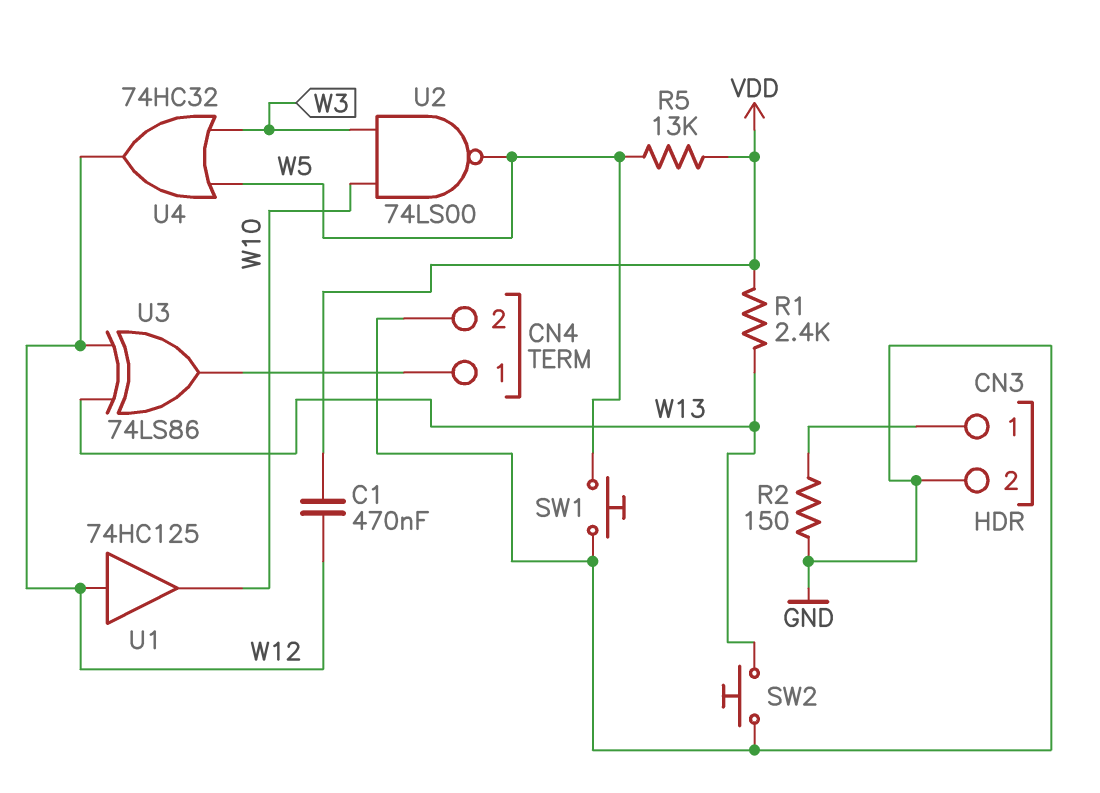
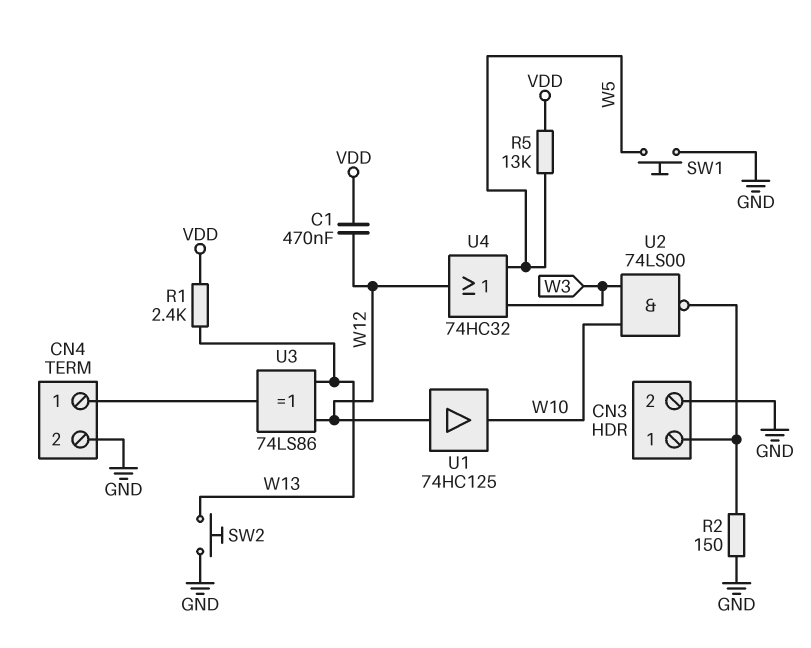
U2: NAND 74LS00 (in W3, in W10, out W5) -> NAND 74LS00 (in W3, in W10, out CN3/1)

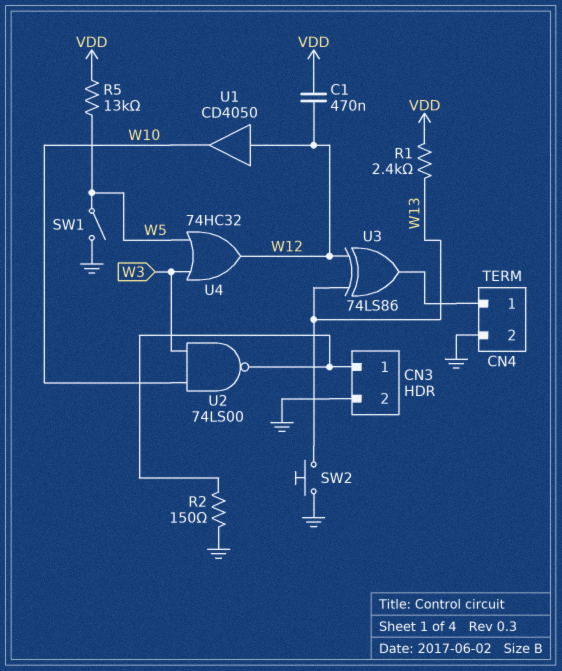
SW1: button (GND, W5) -> switch (GND, W5)
U1: buffer 74HC125 (in W12, out W10) -> buffer CD4050 (in W12, out W10)

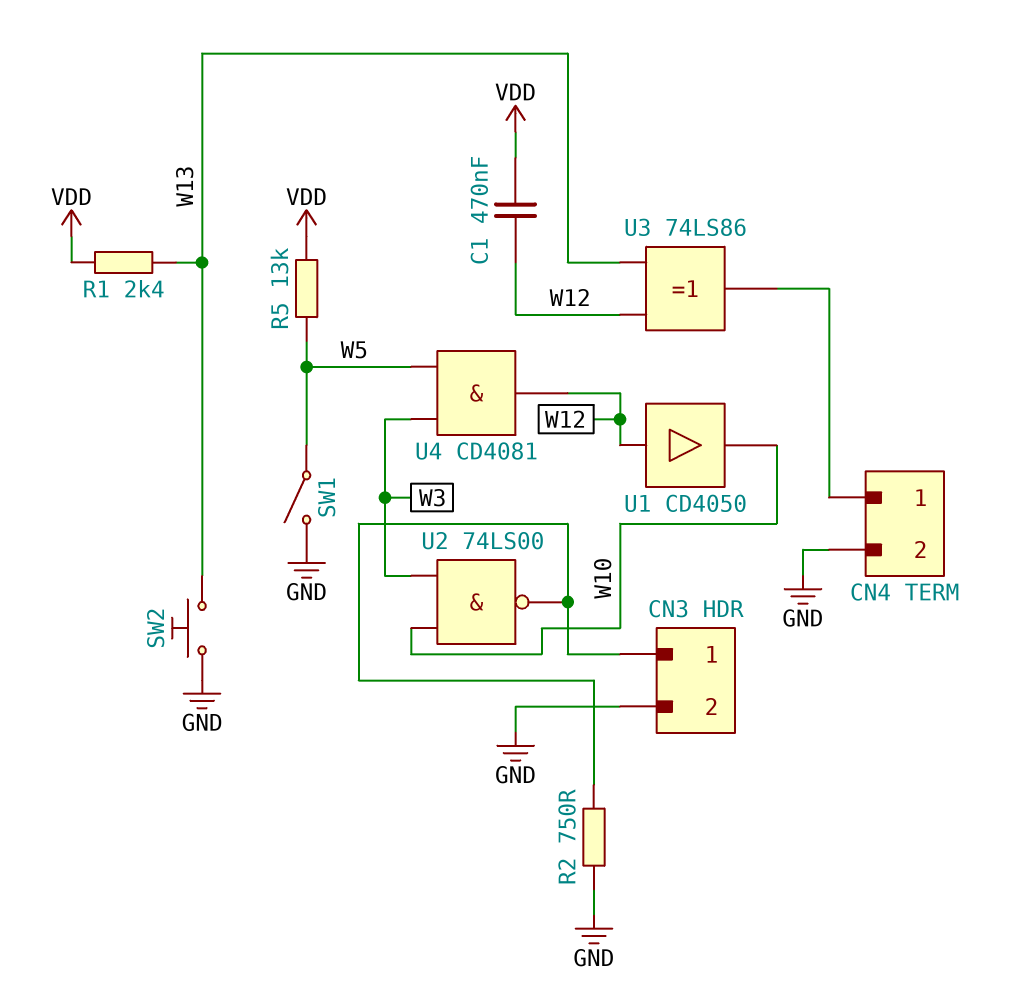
R2: 150 (CN3/1, GND) -> 750 (CN3/1, GND)
U4: OR 74HC32 (in W3, in W5, out W12) -> AND CD4081 (in W3, in W5, out W12)

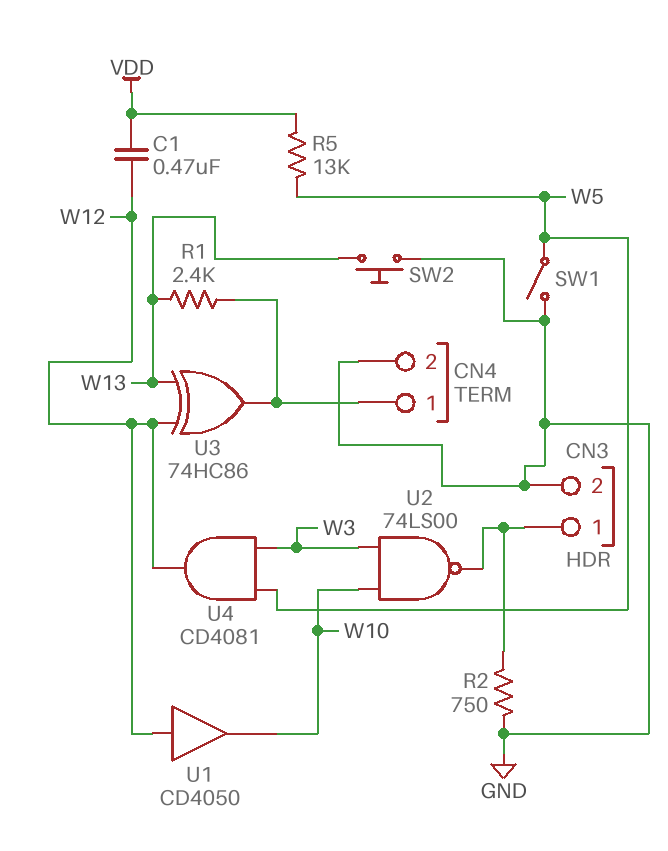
R1: 2.4k (VDD, W13) -> 2.4k (CN4/1, W13)
U3: XOR 74LS86 (in W12, in W13, out CN4/1) -> XOR 74HC86 (in W12, in W13, out CN4/1)

